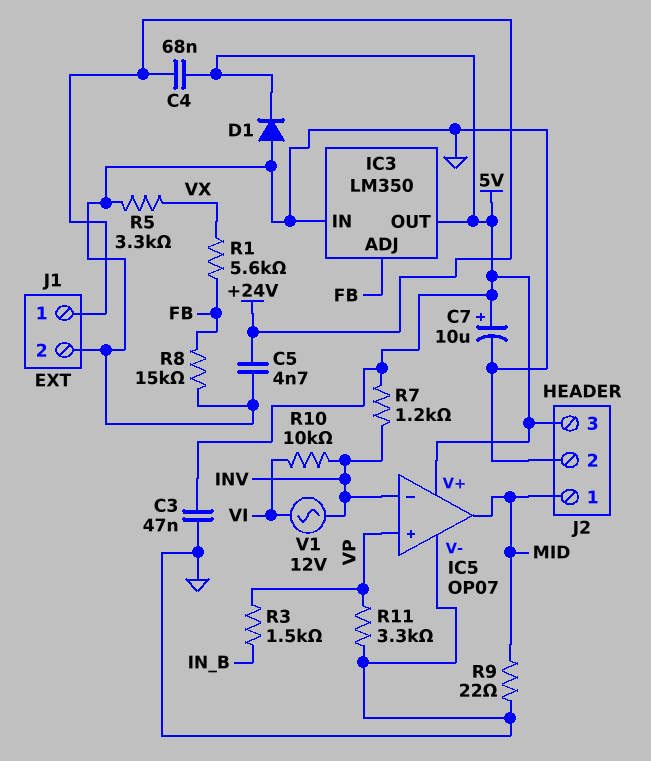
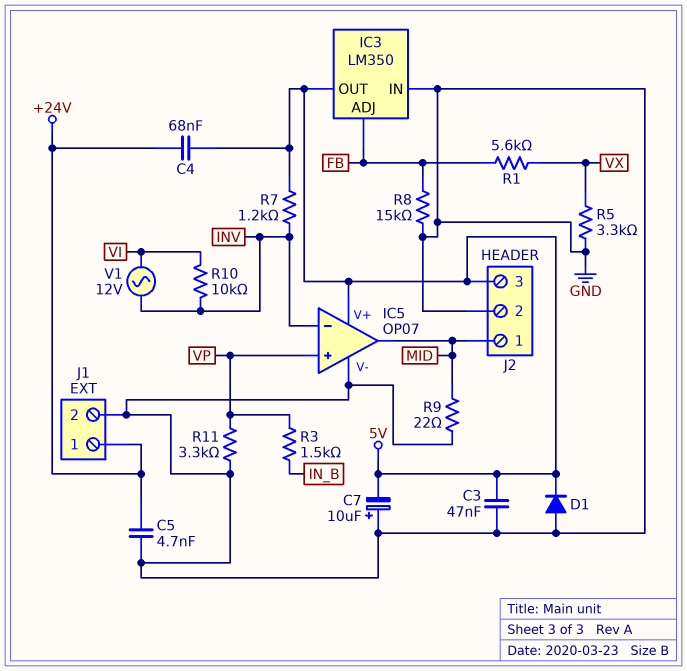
C7: 10uF (plus 5V, minus GND) -> 10uF (plus GND, minus 5V)

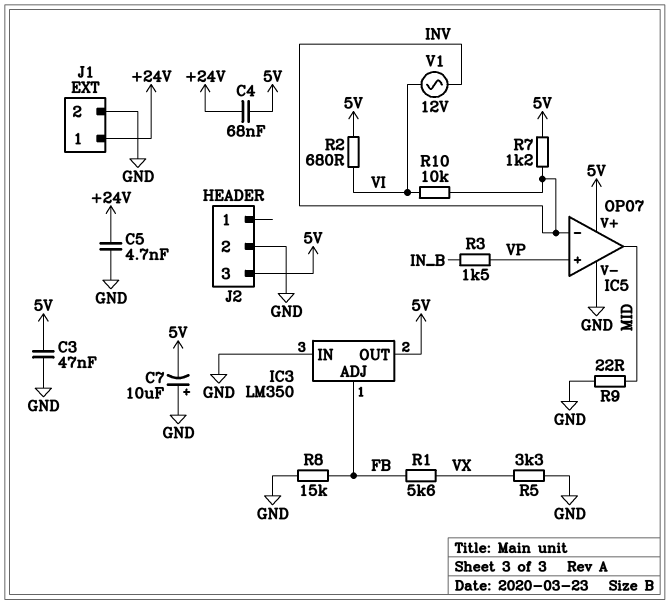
D1: diode (A GND, K 5V) -> none
J2 pin 1: MID -> none
R2: none -> 680 (5V, VI)
R11: 3.3k (GND, VP) -> none

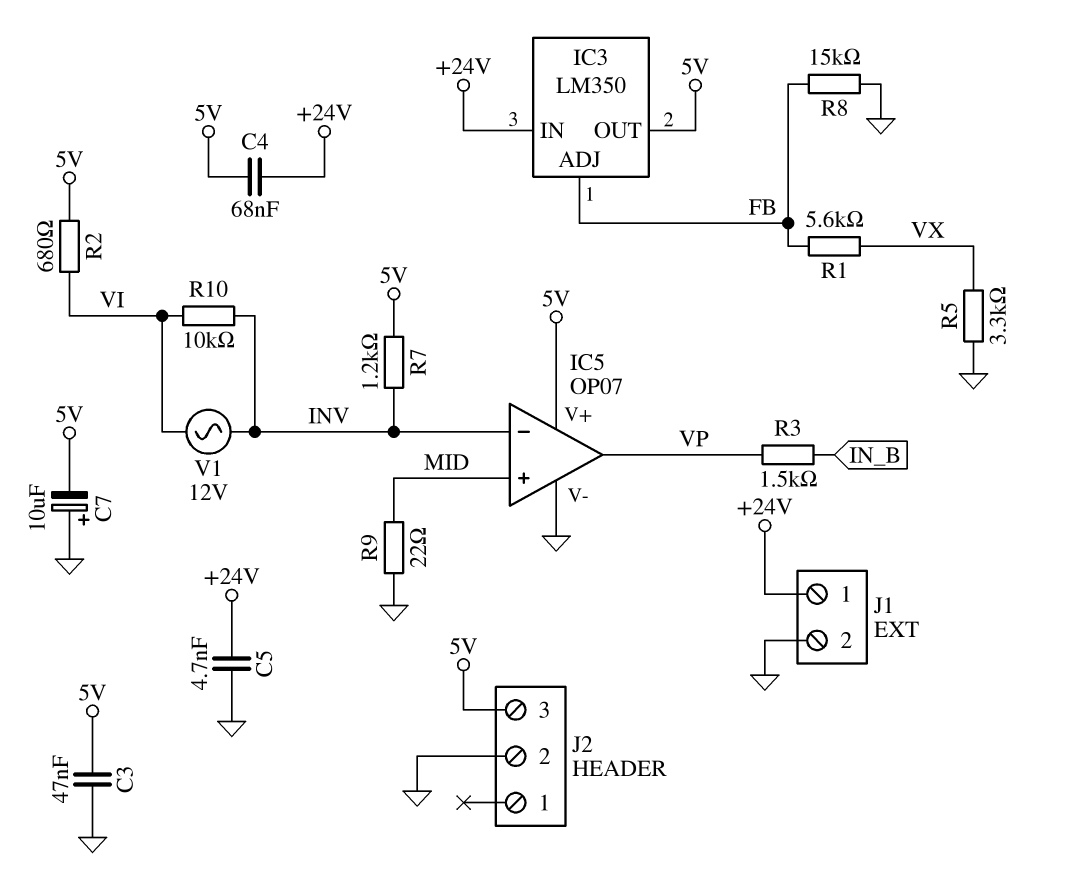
IC3 pin IN: GND -> +24V
IC5 pin in+: VP -> MID
IC5 pin out: MID -> VP

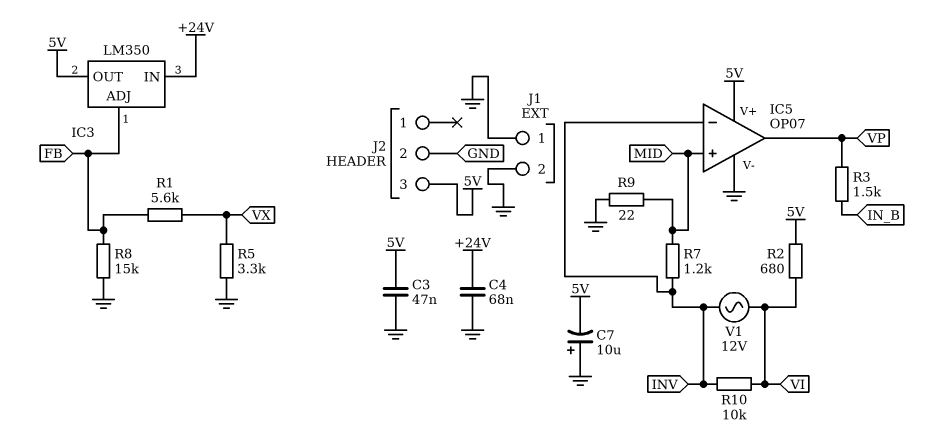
C4: 68nF (+24V, 5V) -> 68nF (+24V, GND)
C5: 4.7nF (+24V, GND) -> none
J1 pin 1: +24V -> GND
R7: 1.2k (5V, INV) -> 1.2k (INV, MID)

